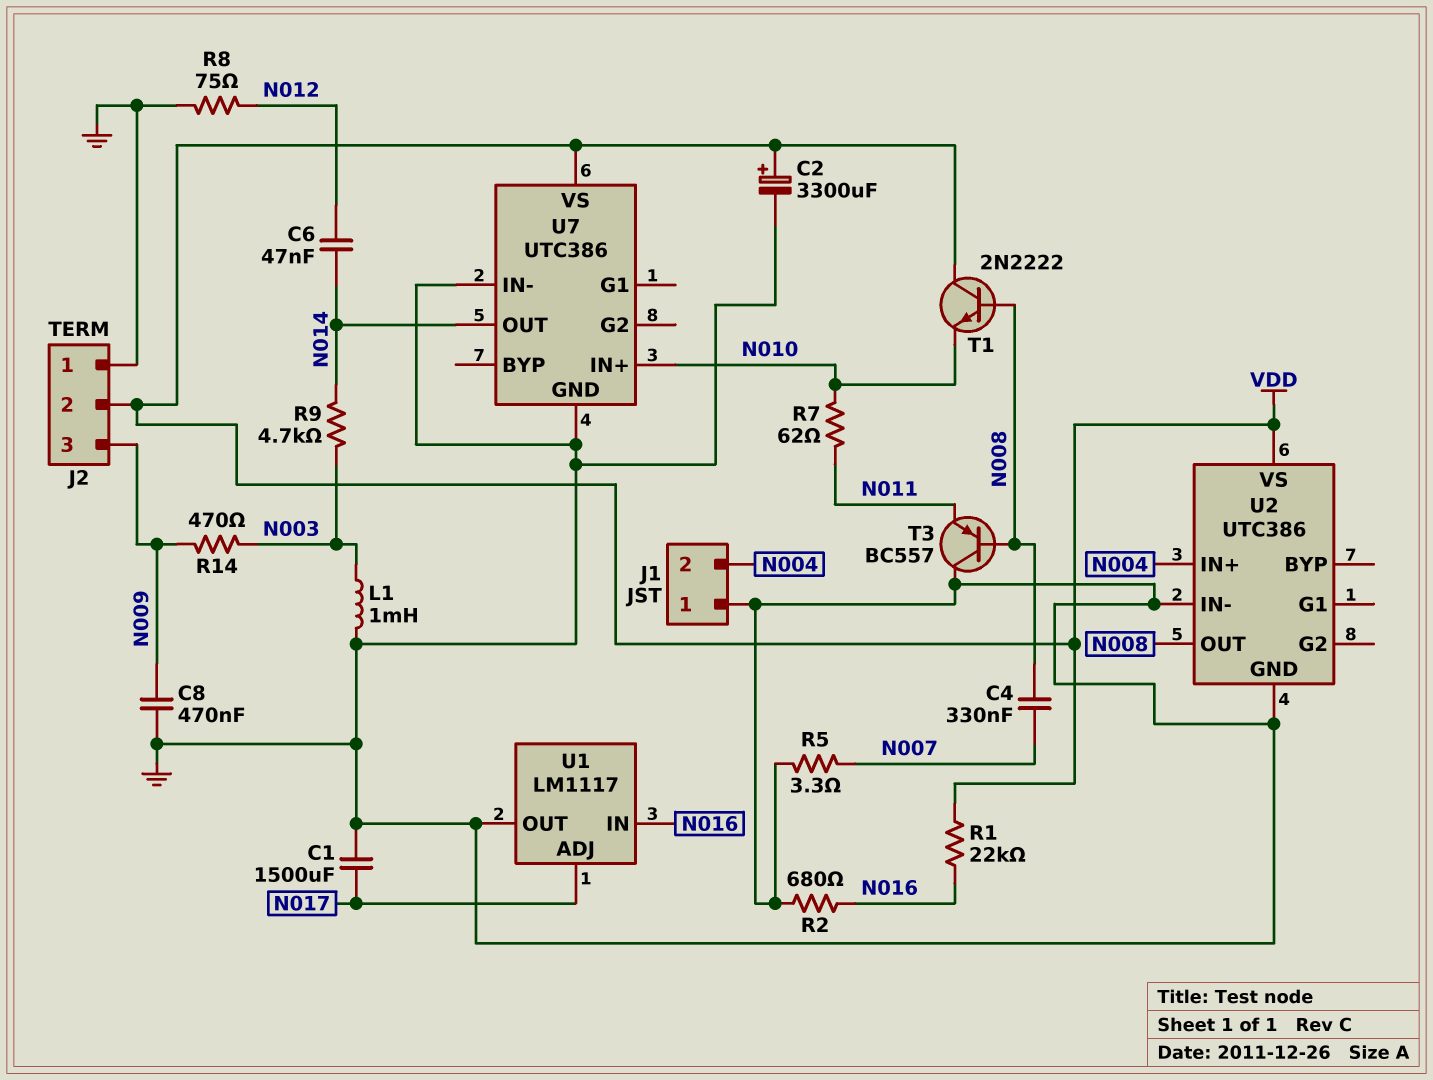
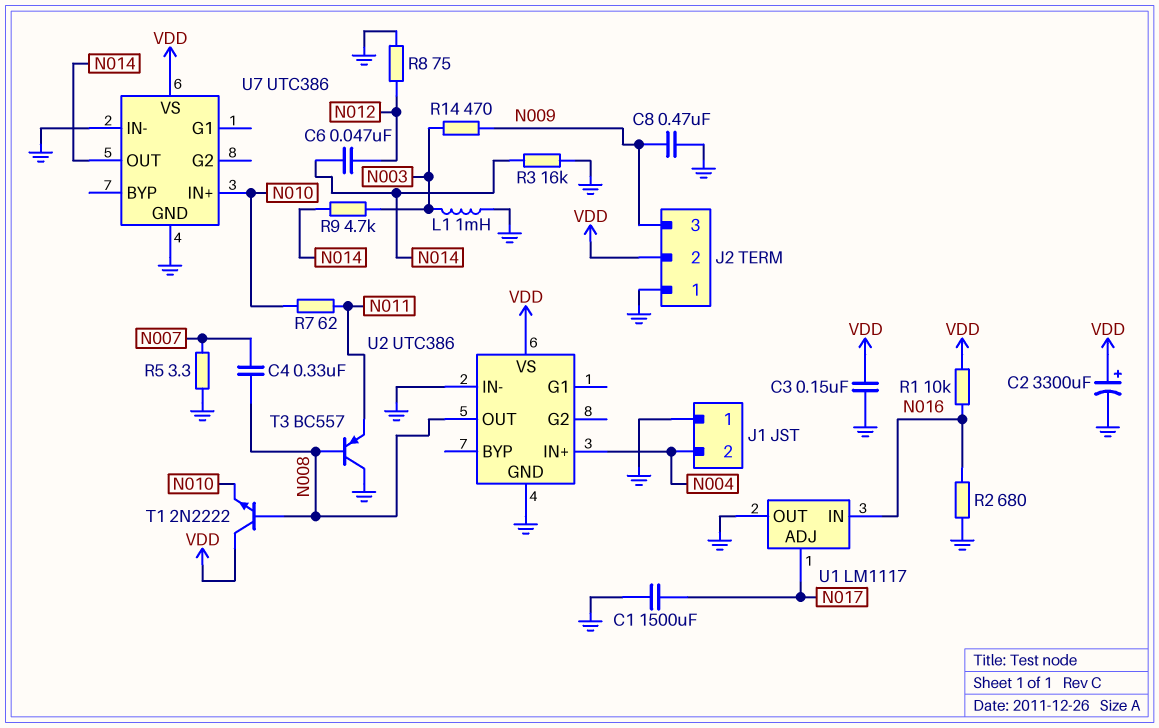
C3: none -> 150nF (GND, VDD)
R1: 22k (N016, VDD) -> 10k (N016, VDD)
R3: none -> 16k (GND, N014)

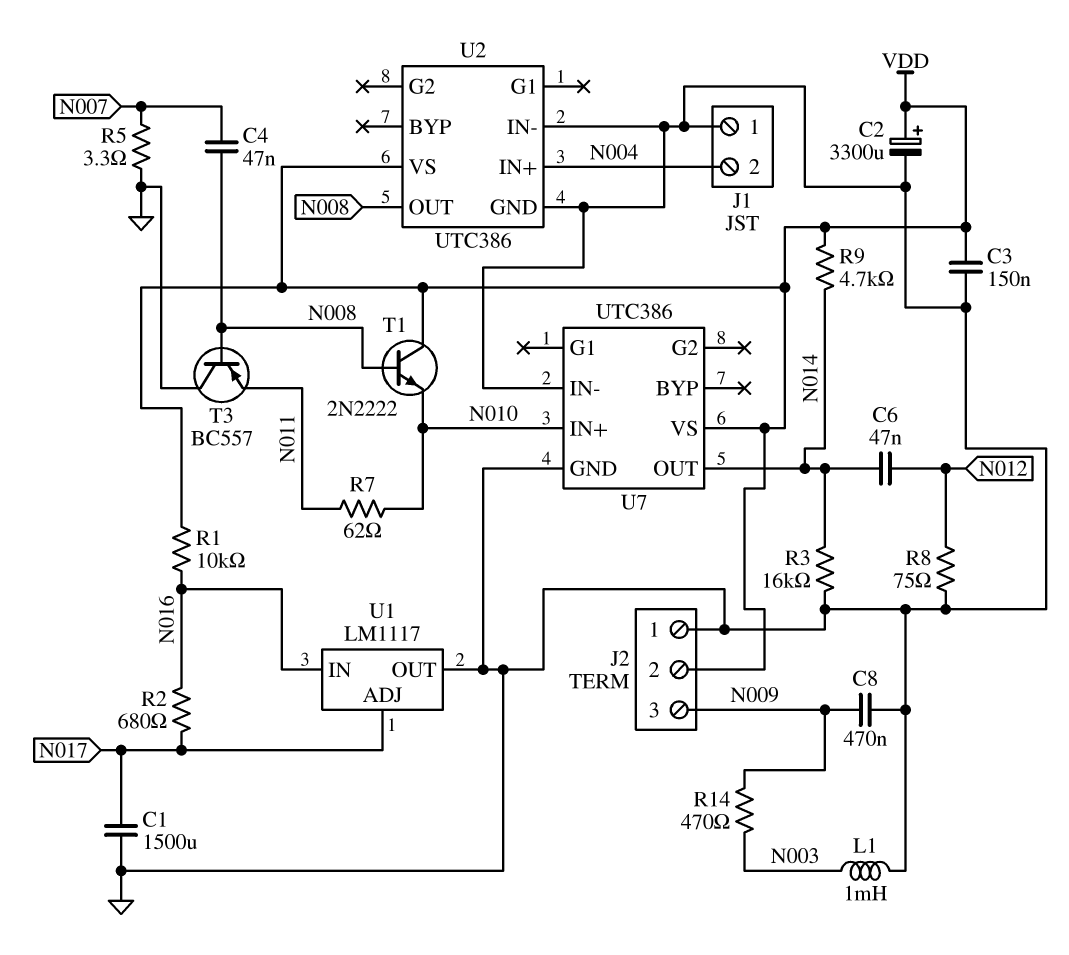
C4: 330nF (N007, N008) -> 47nF (N007, N008)
R2: 680 (GND, N016) -> 680 (N016, N017)
R9: 4.7k (N003, N014) -> 4.7k (N014, VDD)

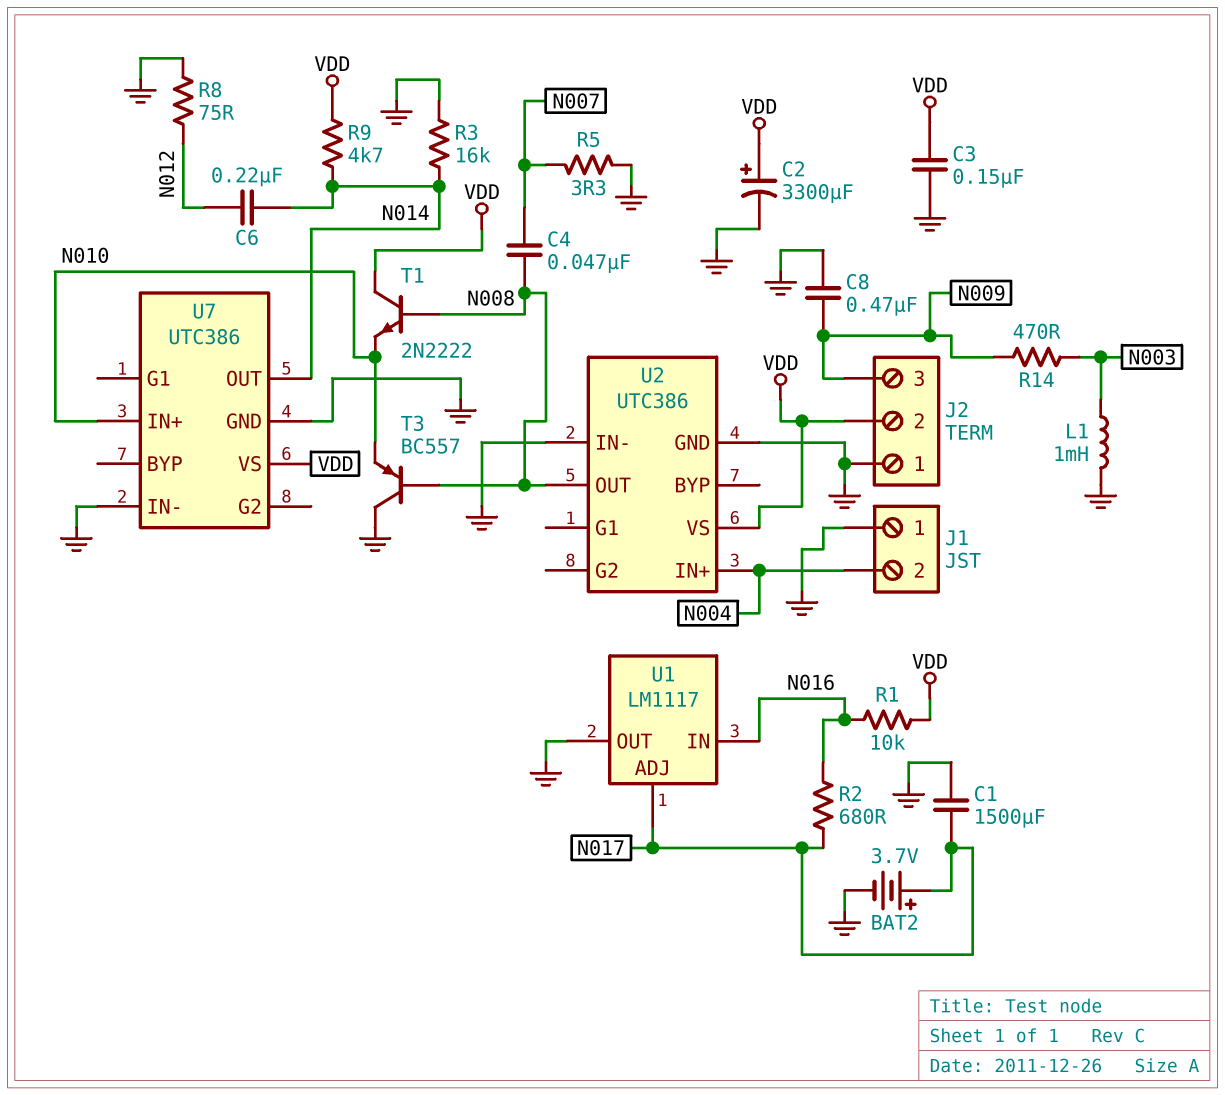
BAT2: none -> 3.7V (plus N017, minus GND)
C6: 47nF (N012, N014) -> 220nF (N012, N014)
R7: 62 (N010, N011) -> none
T3: PNP BC557 (B N008, C GND, E N011) -> PNP BC557 (B N008, C GND, E N010)

